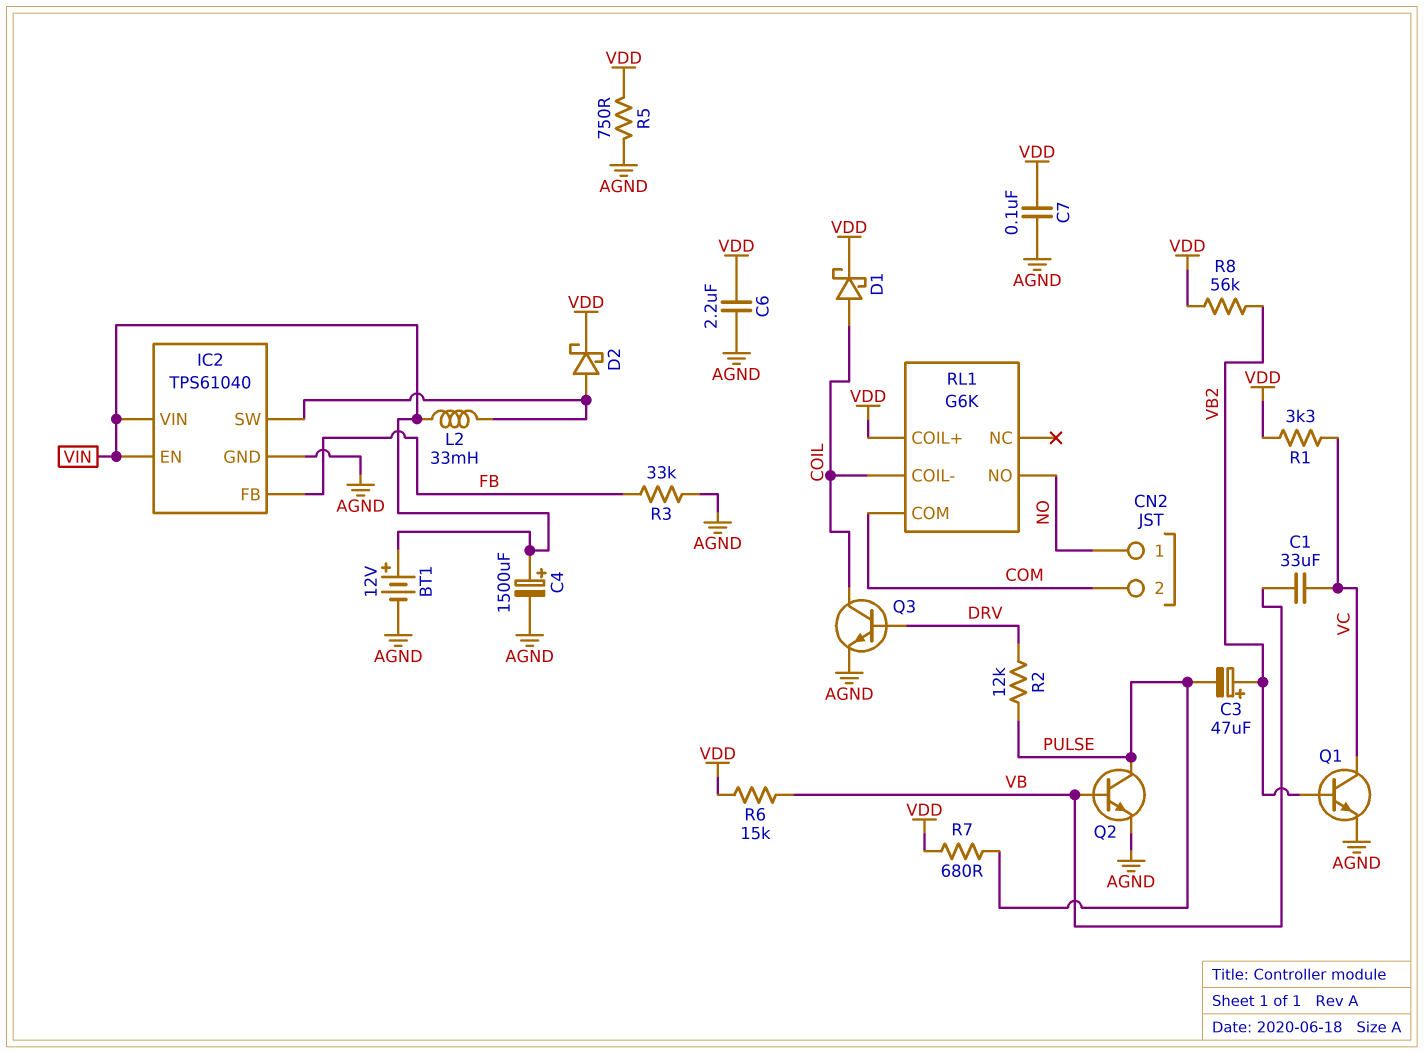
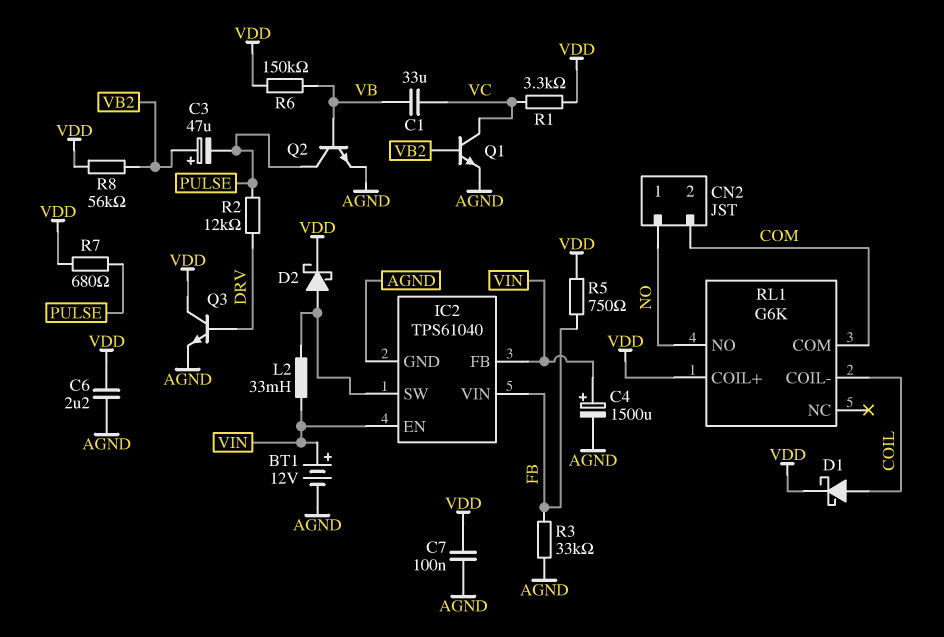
IC2 pin FB: FB -> VIN
IC2 pin VIN: VIN -> FB
Q3: NPN (B DRV, C COIL, E AGND) -> NPN (B DRV, C VDD, E AGND)
R5: 750 (AGND, VDD) -> 750 (FB, VDD)
R6: 15k (VB, VDD) -> 150k (VB, VDD)

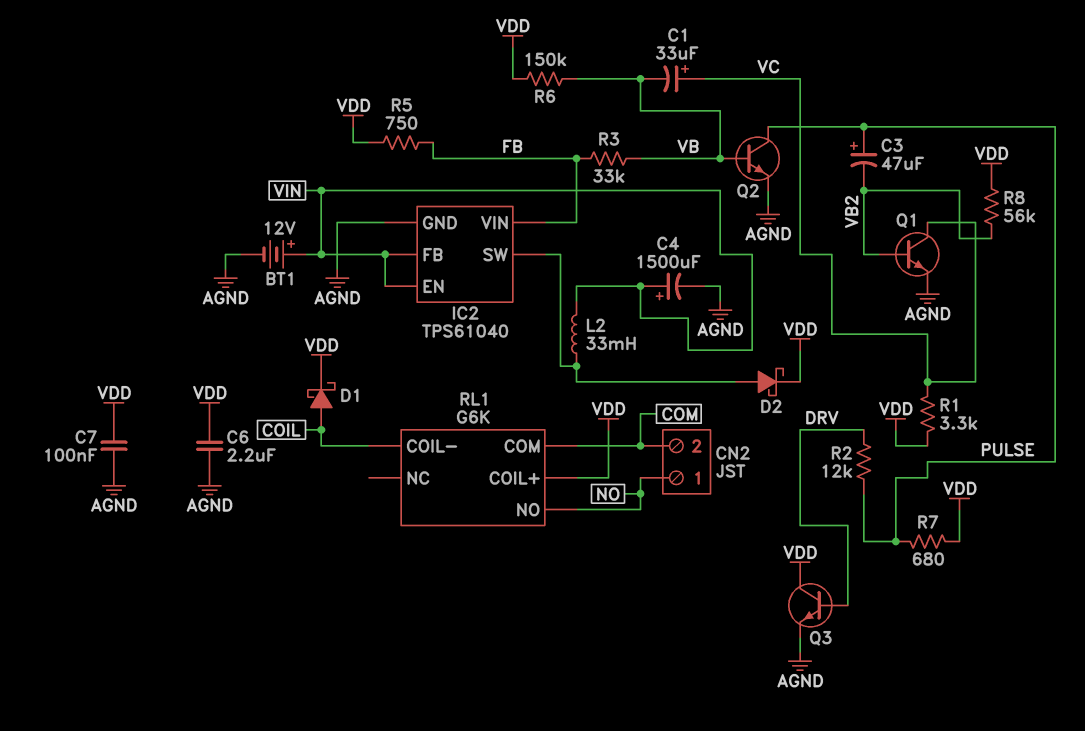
C1: 33uF (VB, VC) -> 33uF (plus VC, minus VB)
C3: 47uF (plus VB2, minus PULSE) -> 47uF (plus PULSE, minus VB2)
R3: 33k (AGND, FB) -> 33k (FB, VB)

